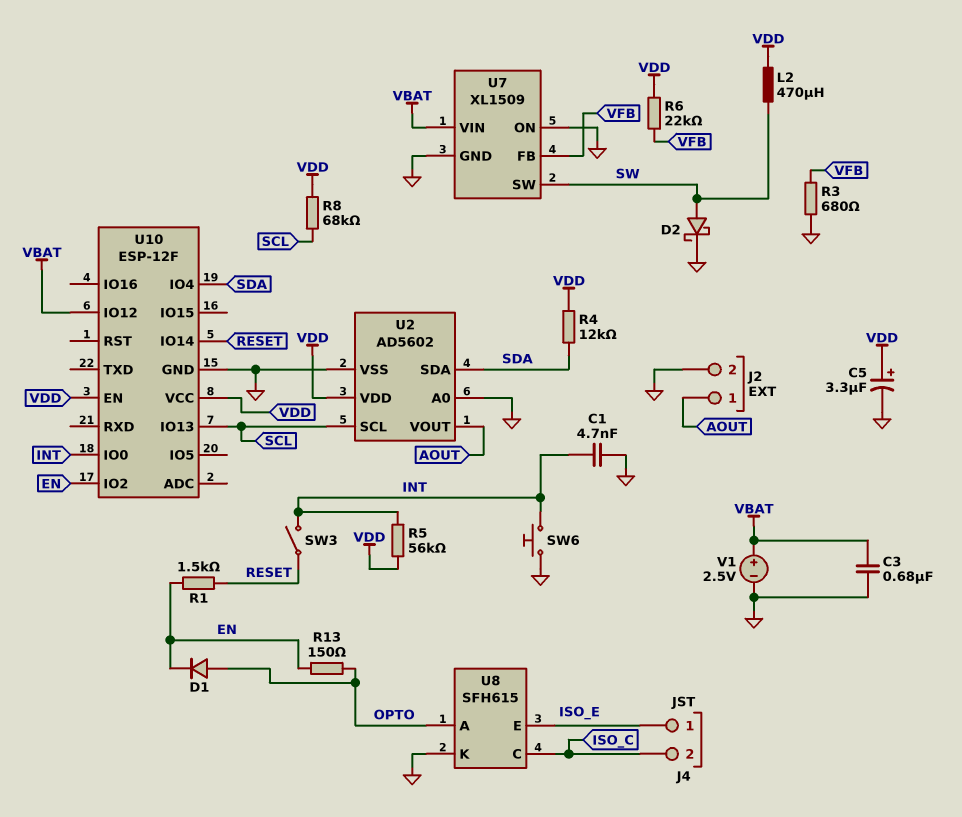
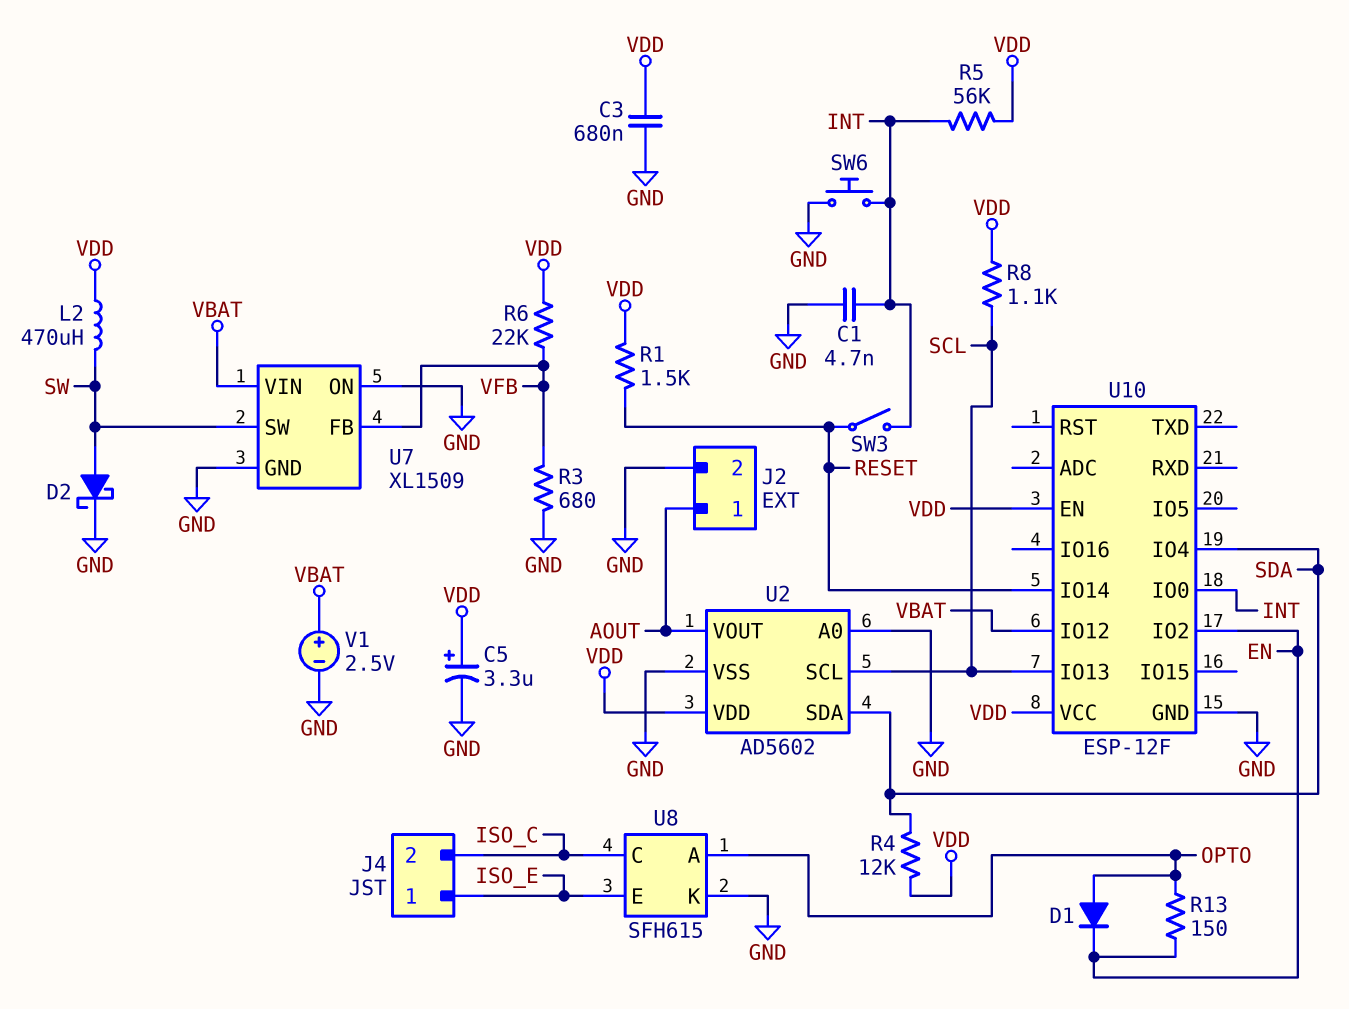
C3: 680nF (GND, VBAT) -> 680nF (GND, VDD)
R1: 1.5k (EN, RESET) -> 1.5k (RESET, VDD)
R8: 68k (SCL, VDD) -> 1.1k (SCL, VDD)

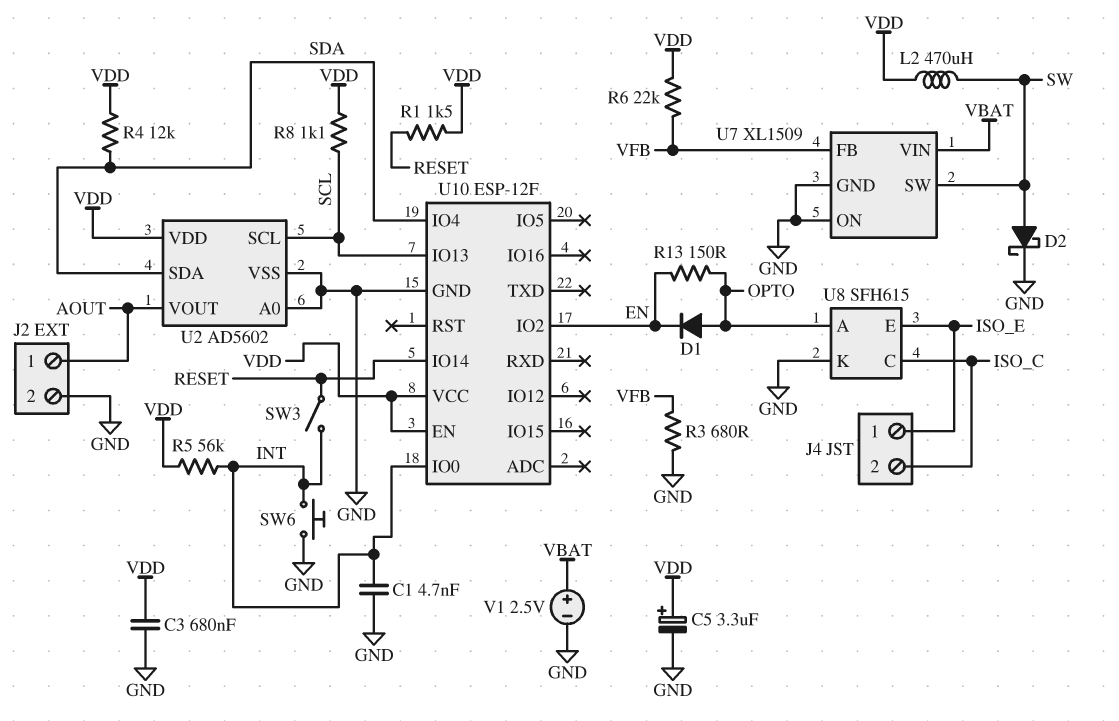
U10 pin IO12: VBAT -> none

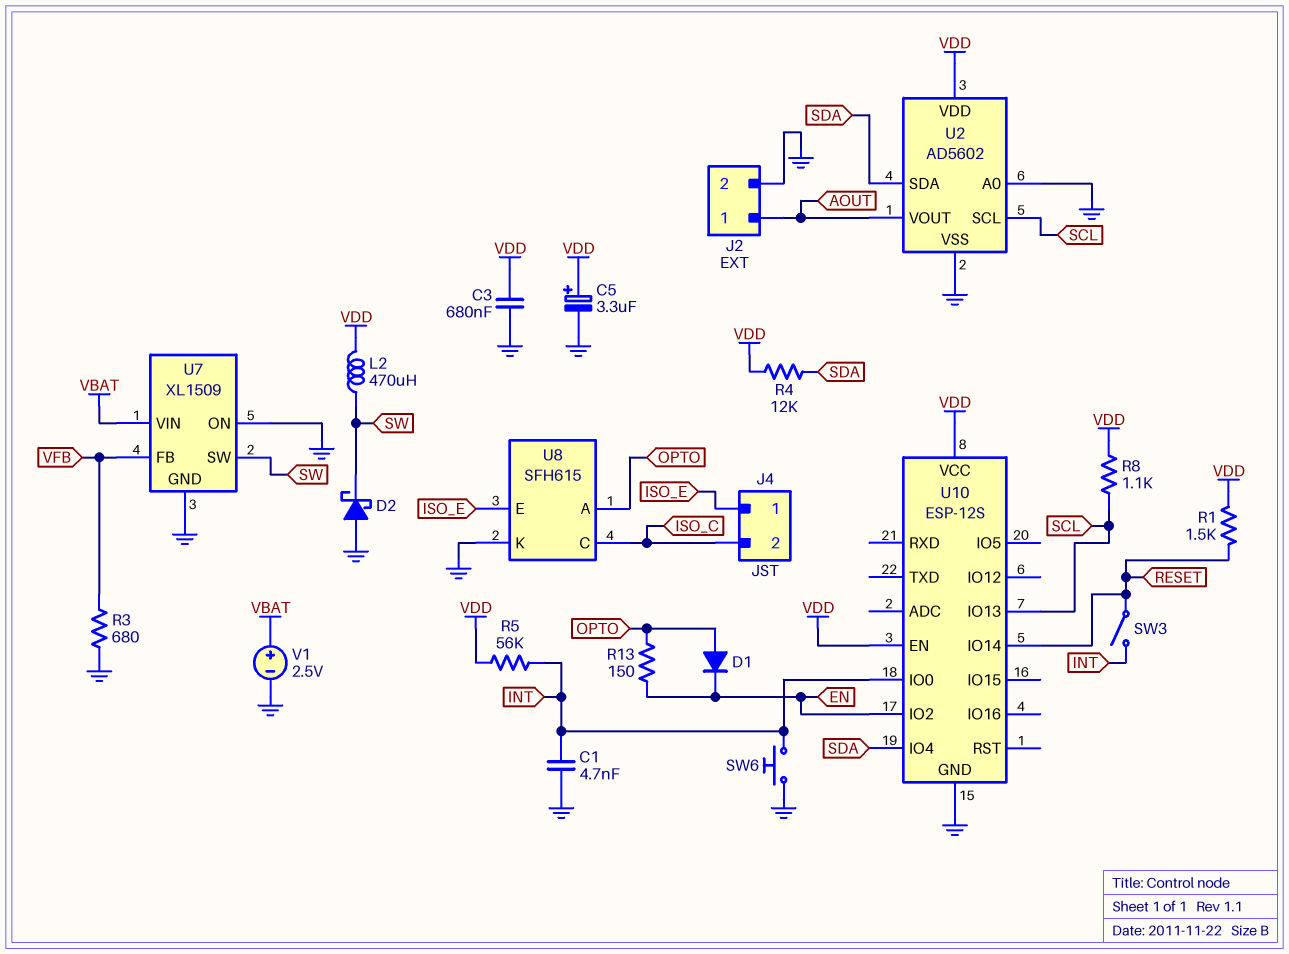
D2: schottky (A SW, K GND) -> schottky (A GND, K SW)
R6: 22k (VDD, VFB) -> none
U10: ESP-12F -> ESP-12S

